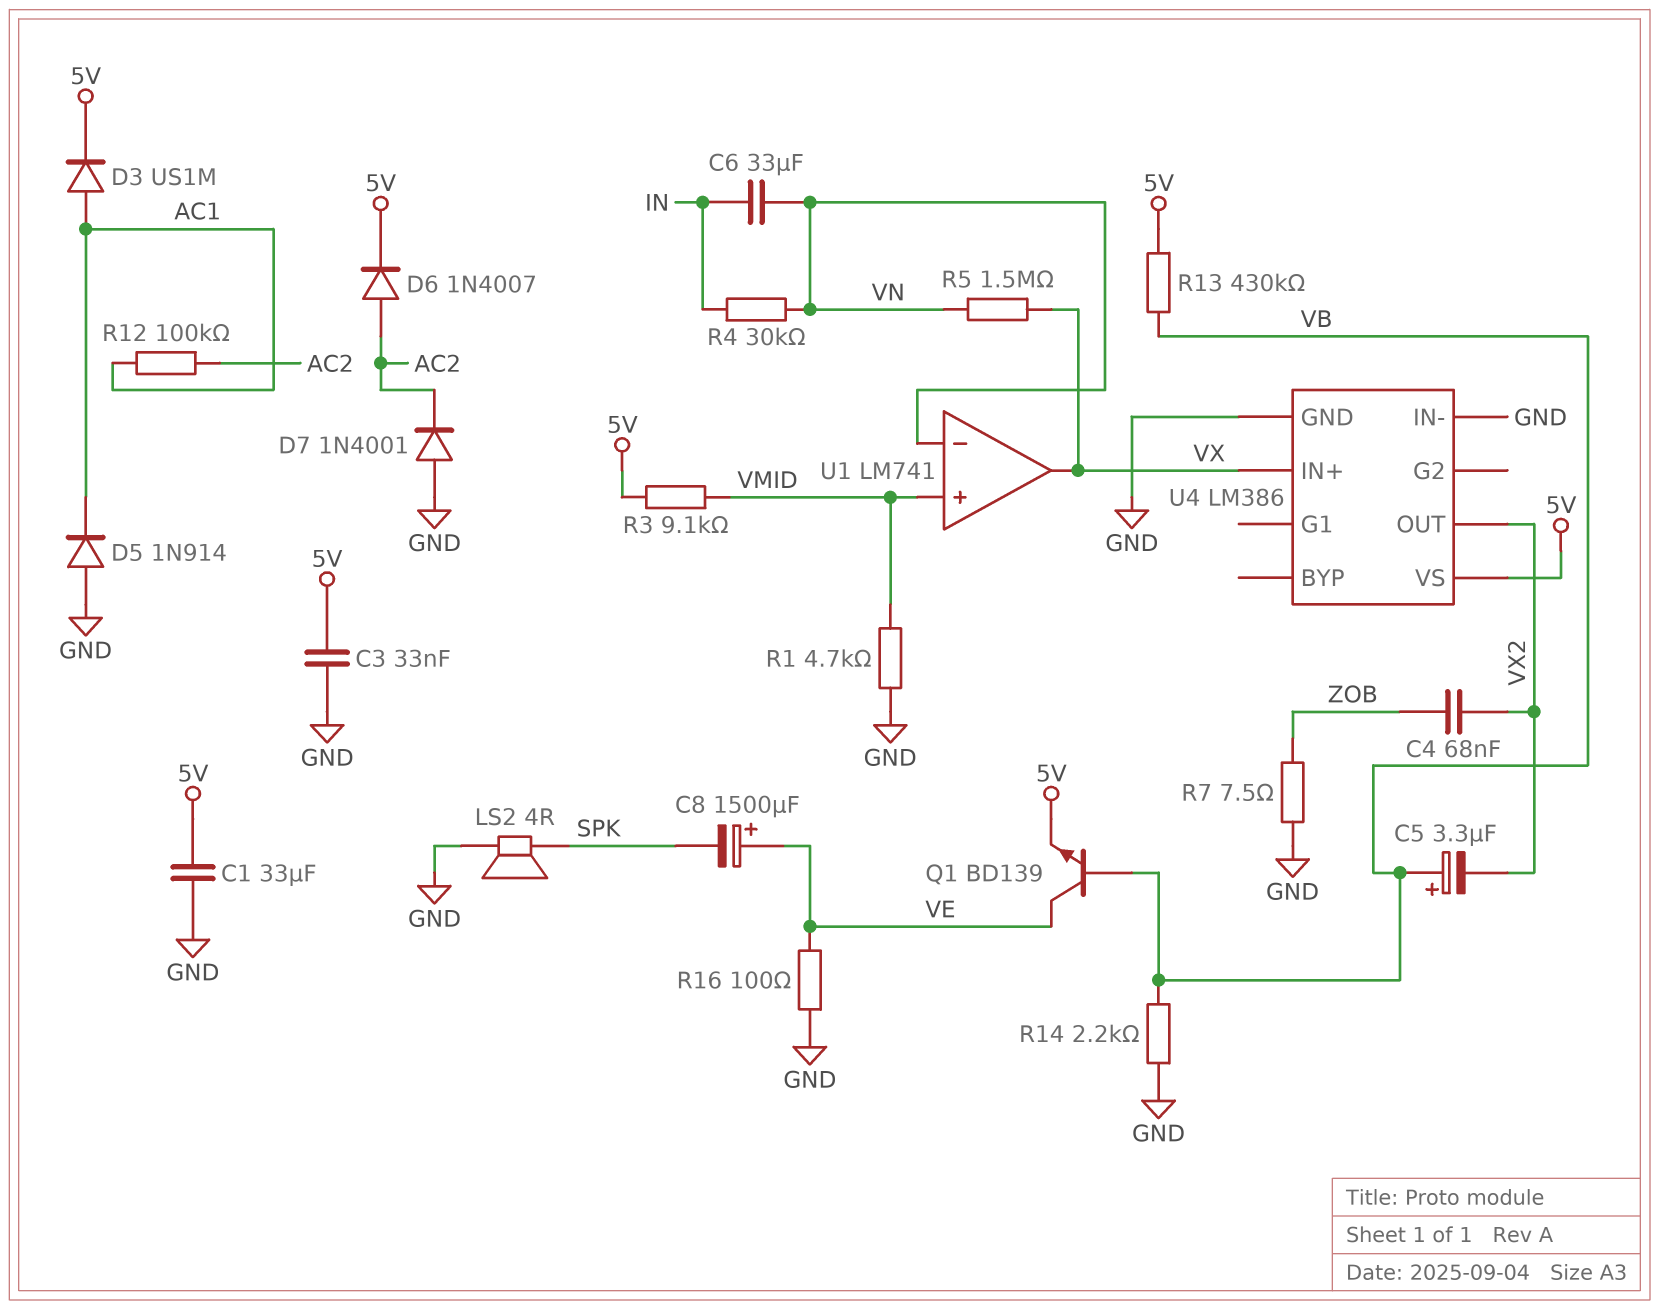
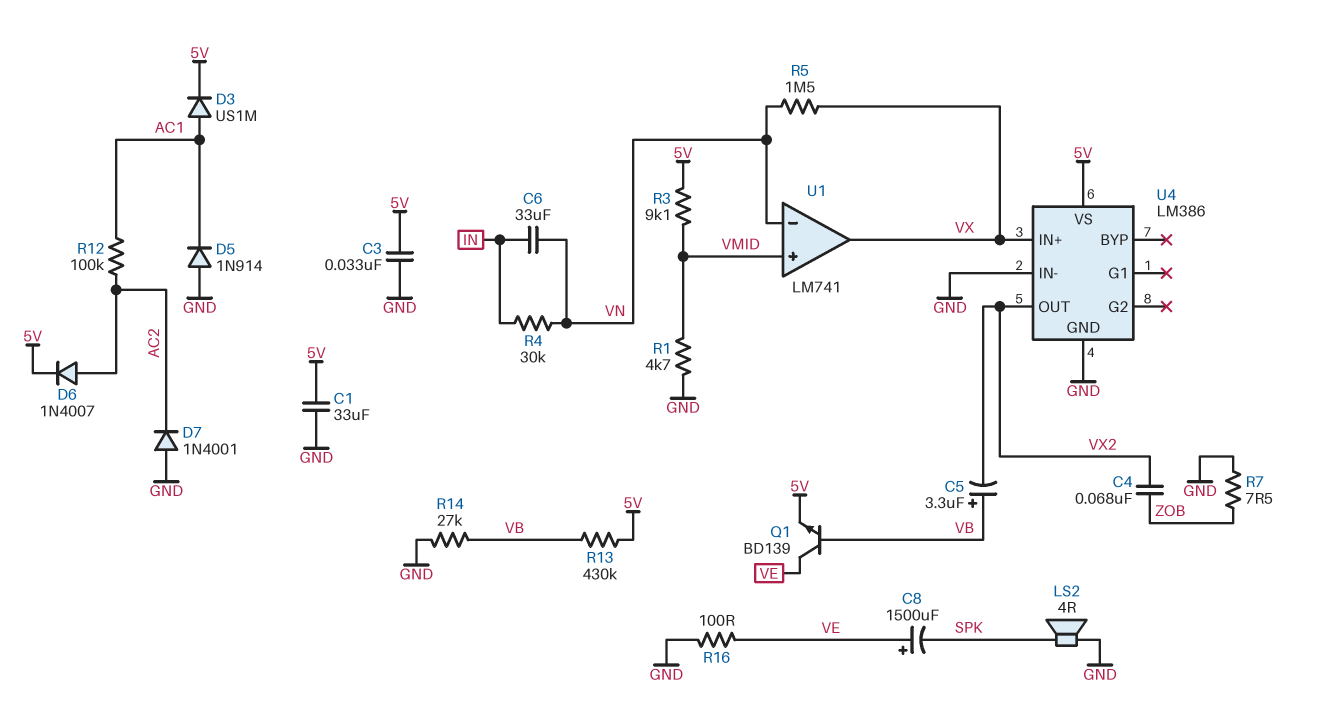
R14: 2.2k (GND, VB) -> 27k (GND, VB)

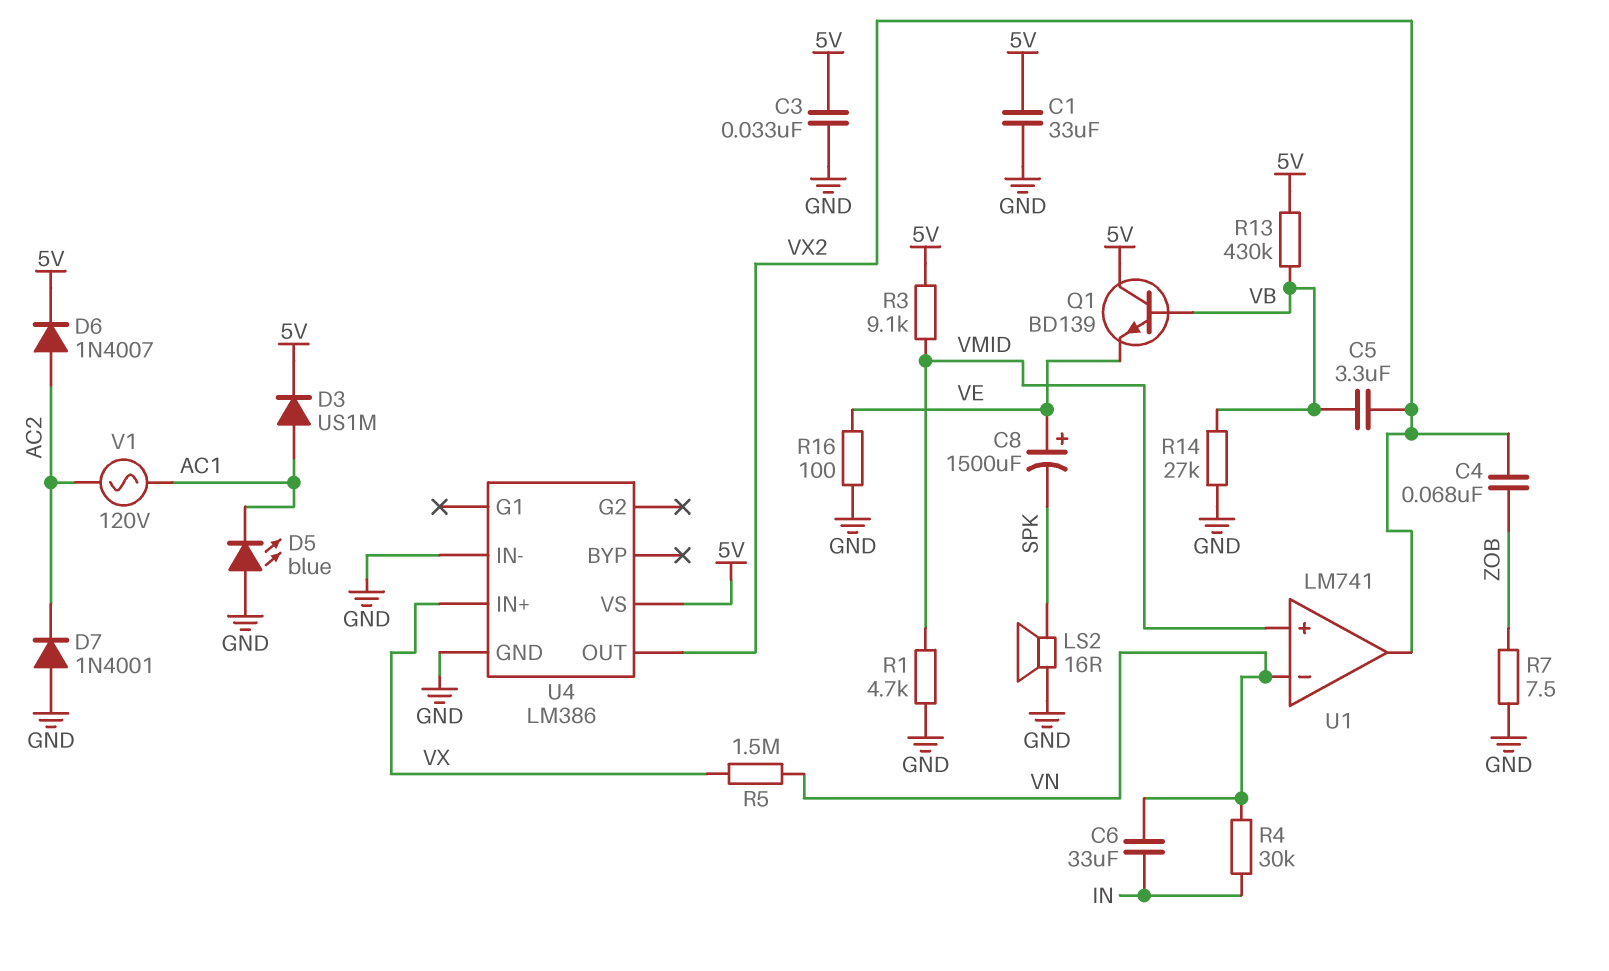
C5: 3.3uF (plus VB, minus VX2) -> 3.3uF (VB, VX2)
D5: diode 1N914 (A GND, K AC1) -> LED blue (A GND, K AC1)
LS2: speaker 4R (GND, SPK) -> speaker 16R (GND, SPK)
Q1: NPN BD139 (B VB, C VE, E 5V) -> NPN BD139 (B VB, C 5V, E VE)
R12: 100k (AC1, AC2) -> none
U1 pin out: VX -> VX2
V1: none -> AC 120V (AC1, AC2)

